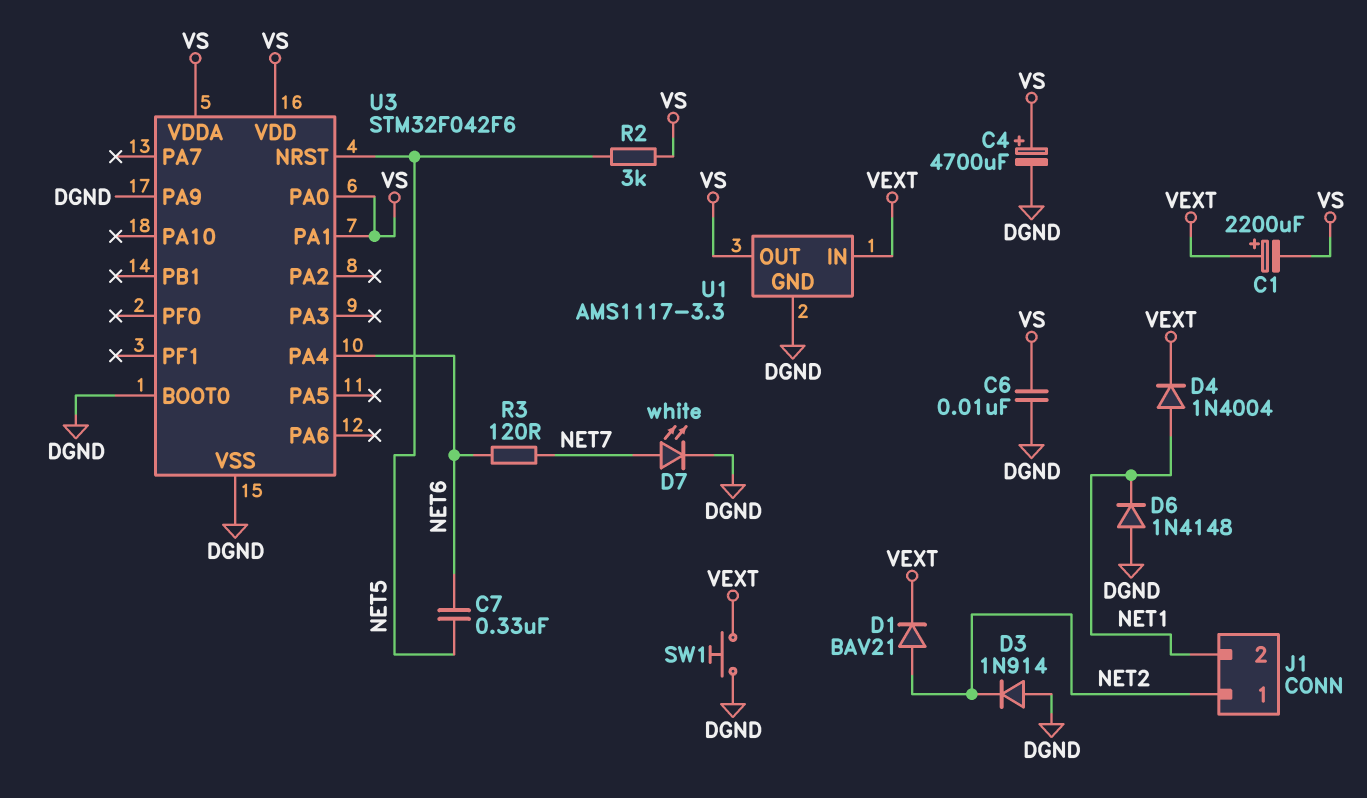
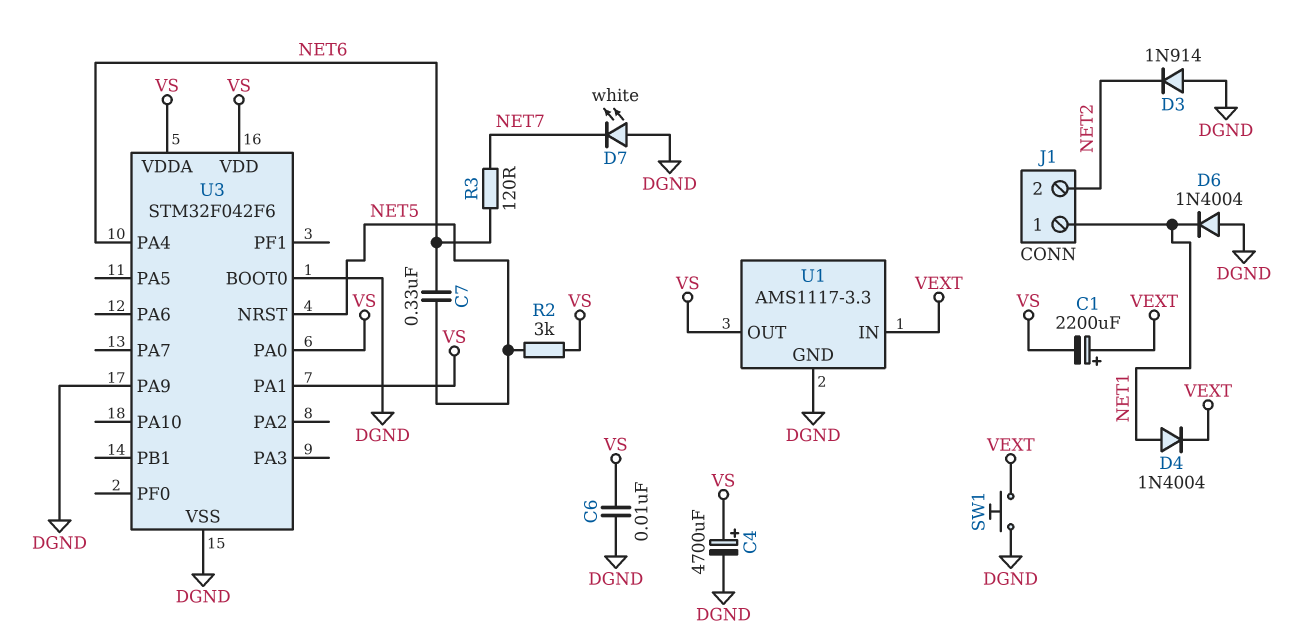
D1: diode BAV21 (A NET2, K VEXT) -> none
D6: diode 1N4148 (A DGND, K NET1) -> diode 1N4004 (A DGND, K NET1)
D7: LED white (A NET7, K DGND) -> LED white (A DGND, K NET7)
J1 pin 1: NET2 -> NET1
J1 pin 2: NET1 -> NET2

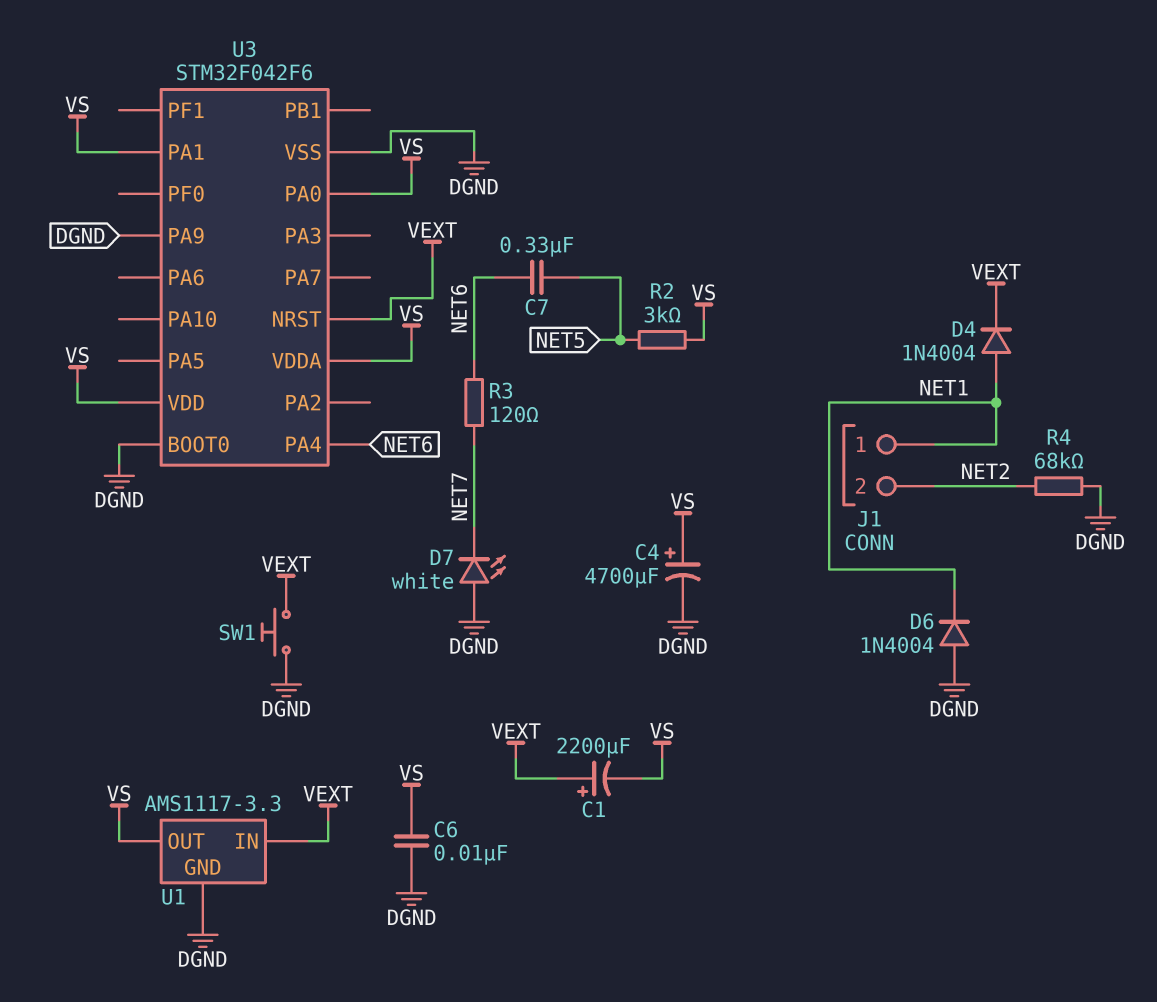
D3: diode 1N914 (A DGND, K NET2) -> none
R4: none -> 68k (DGND, NET2)
U3 pin NRST: NET5 -> VEXT

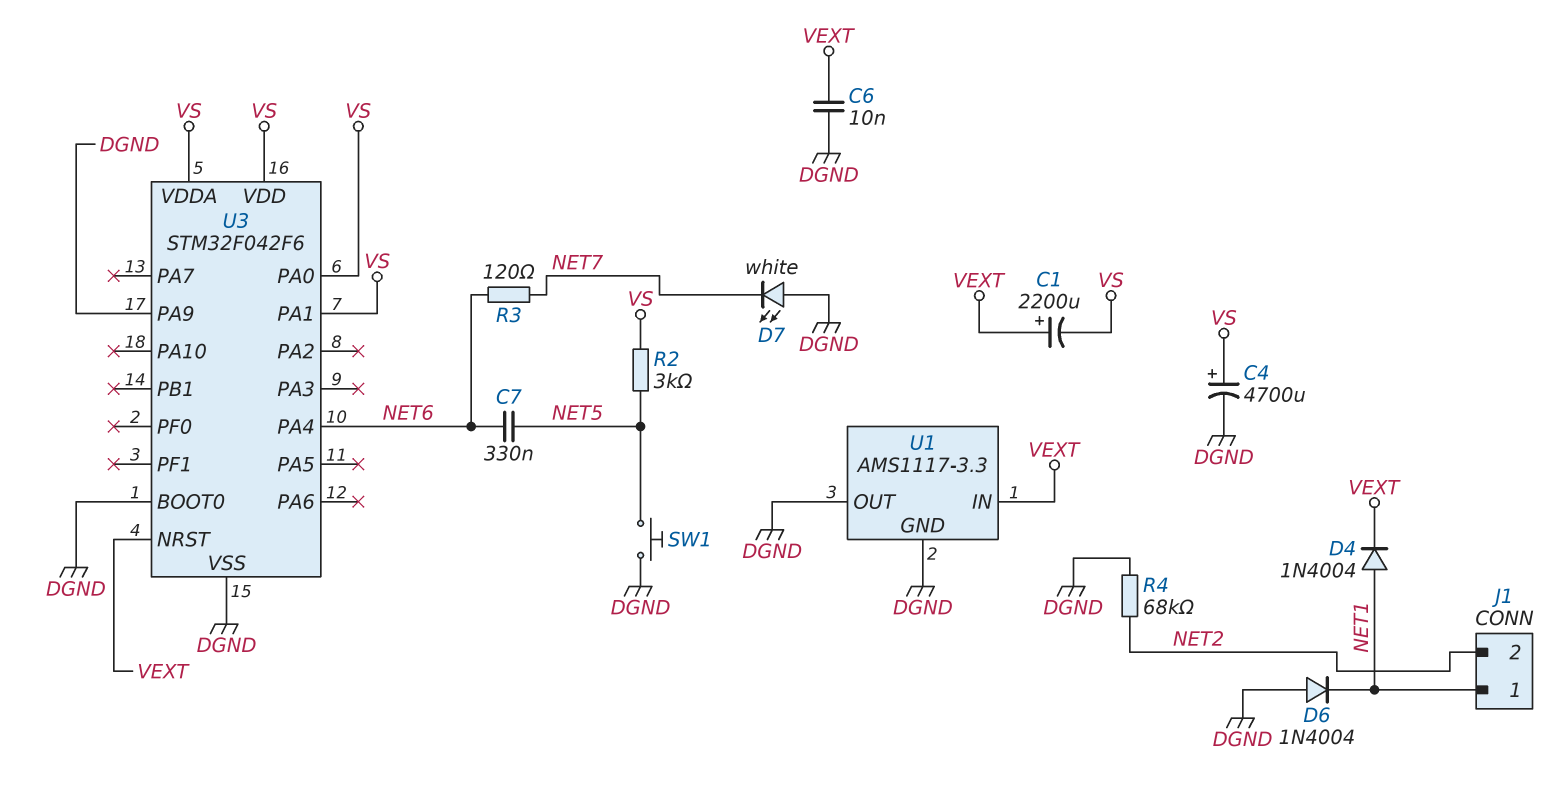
C6: 10nF (DGND, VS) -> 10nF (DGND, VEXT)
SW1: button (DGND, VEXT) -> button (DGND, NET5)
U1 pin OUT: VS -> DGND

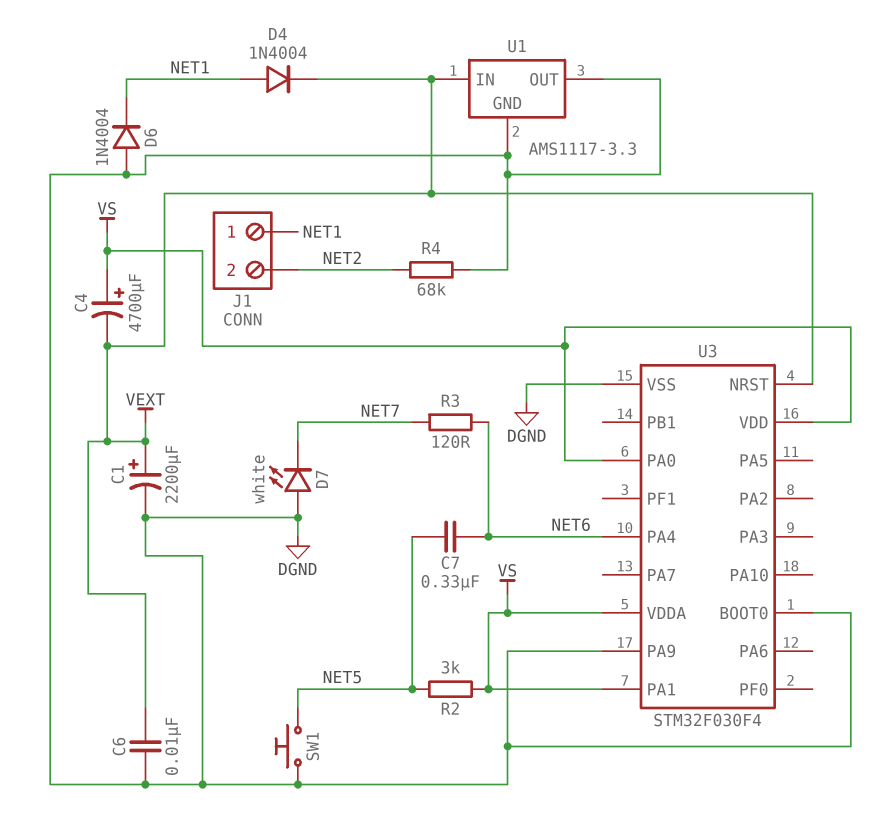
C1: 2200uF (plus VEXT, minus VS) -> 2200uF (plus VEXT, minus DGND)
C4: 4700uF (plus VS, minus DGND) -> 4700uF (plus VS, minus VEXT)
U3: STM32F042F6 -> STM32F030F4

